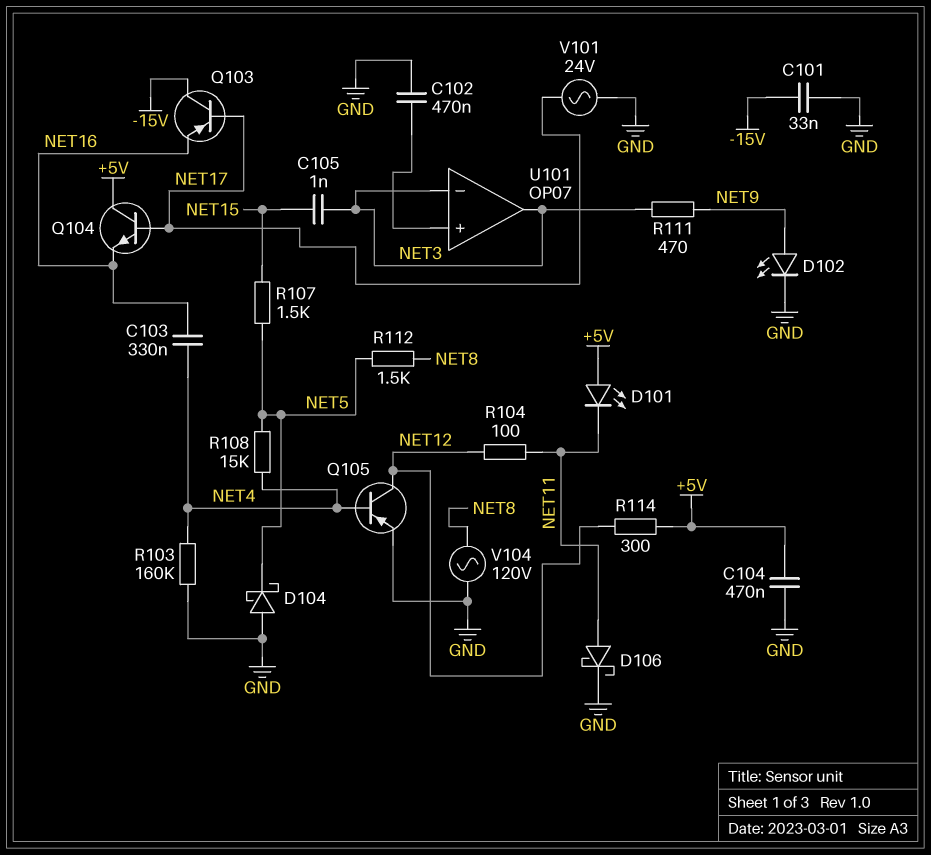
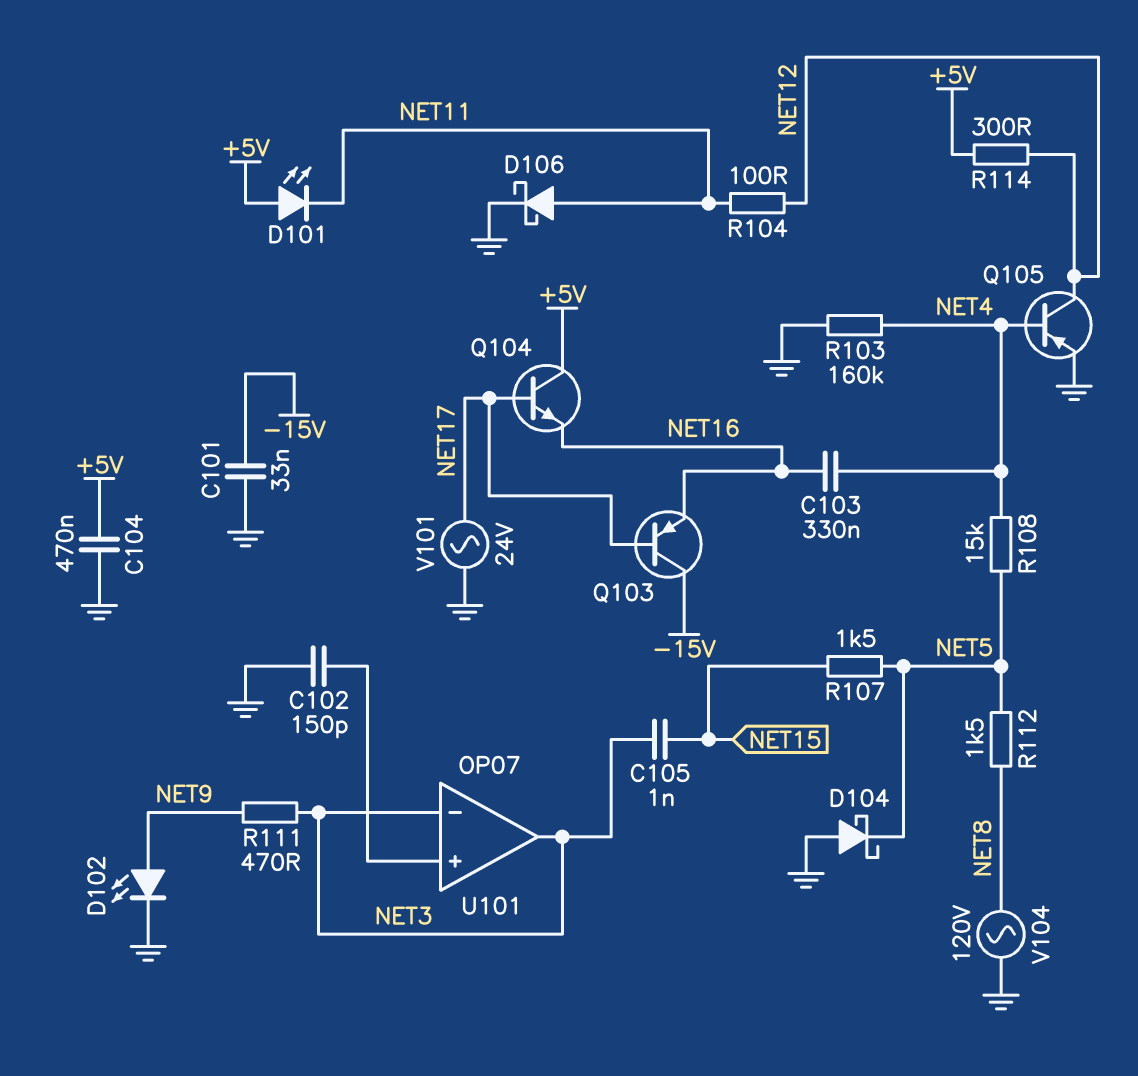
C102: 470nF (GND, U101/in+) -> 150pF (GND, U101/in+)

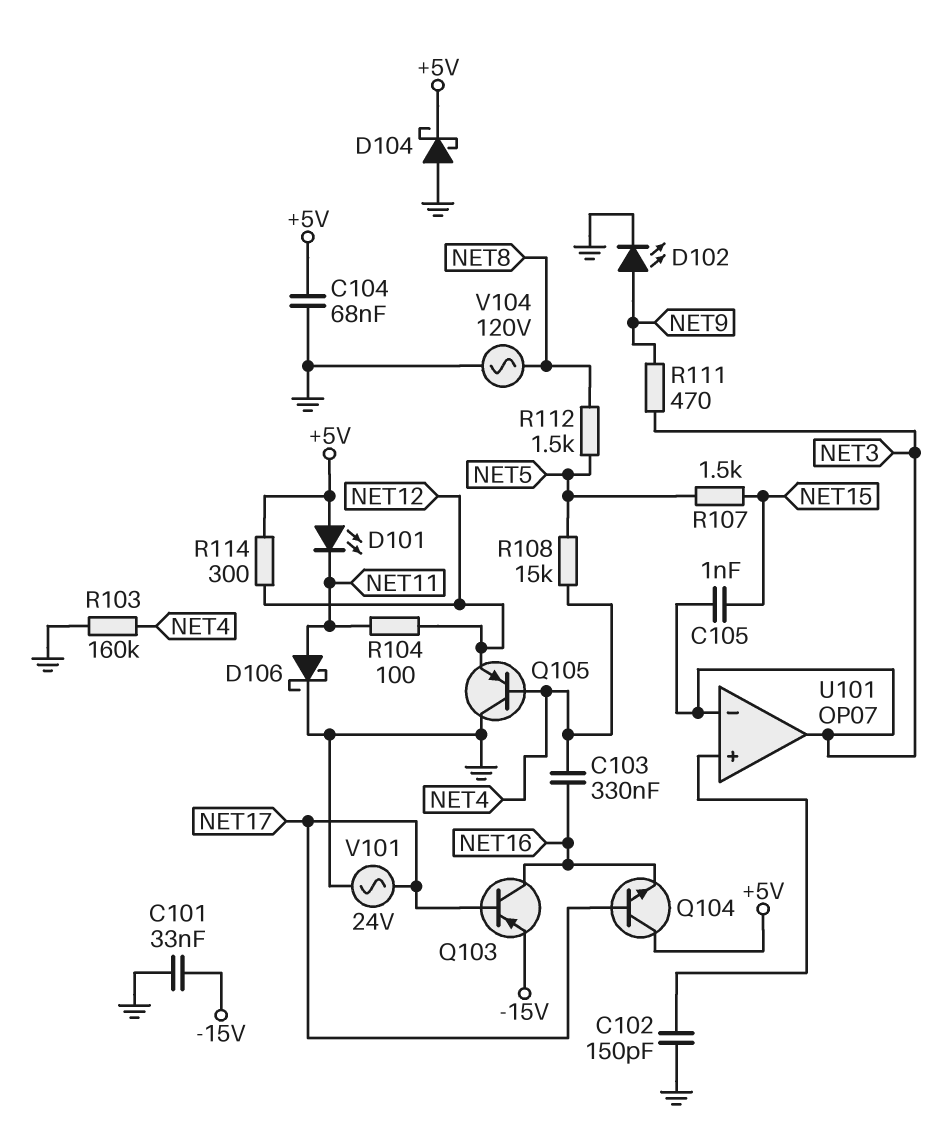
C104: 470nF (+5V, GND) -> 68nF (+5V, GND)
D104: schottky (A GND, K NET5) -> schottky (A GND, K +5V)
Q103: PNP (B NET17, C -15V, E NET16) -> PNP (B NET17, C NET16, E -15V)
Q105: PNP (B NET4, C NET12, E GND) -> PNP (B NET4, C GND, E NET12)

